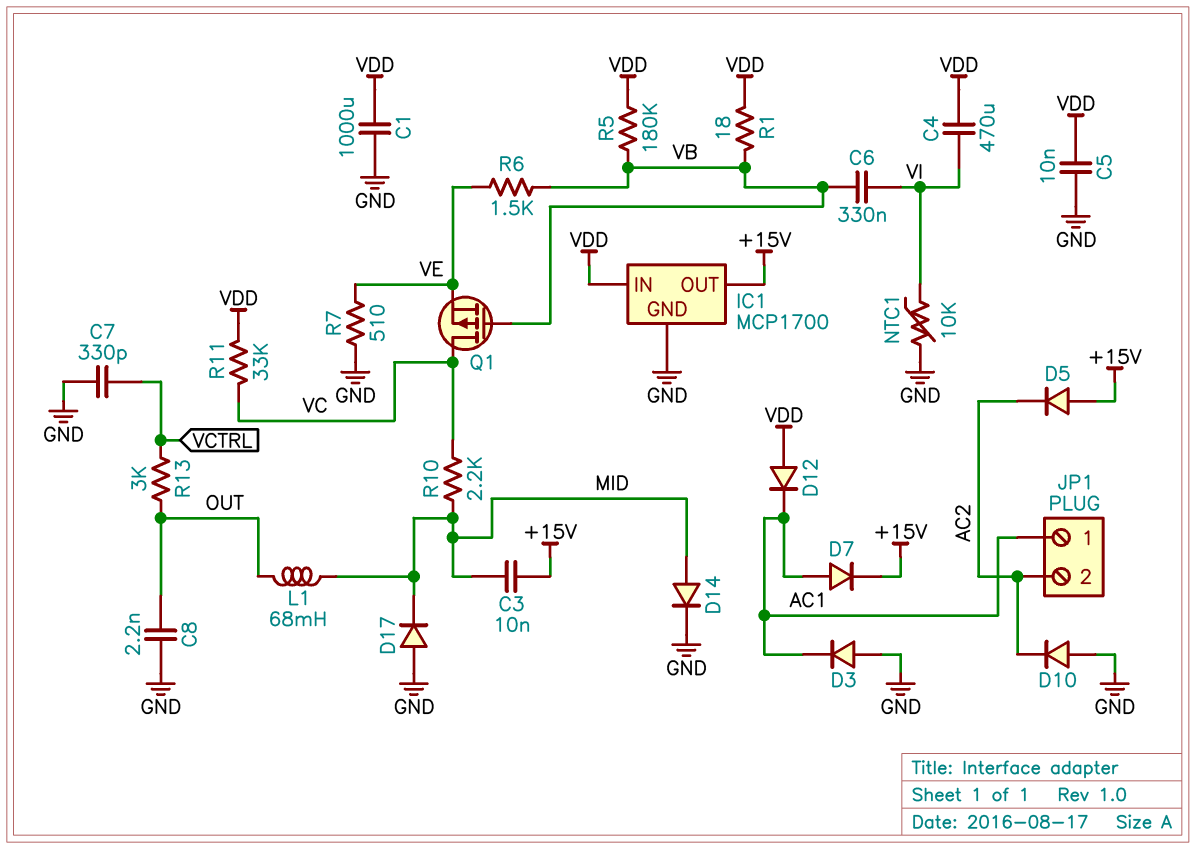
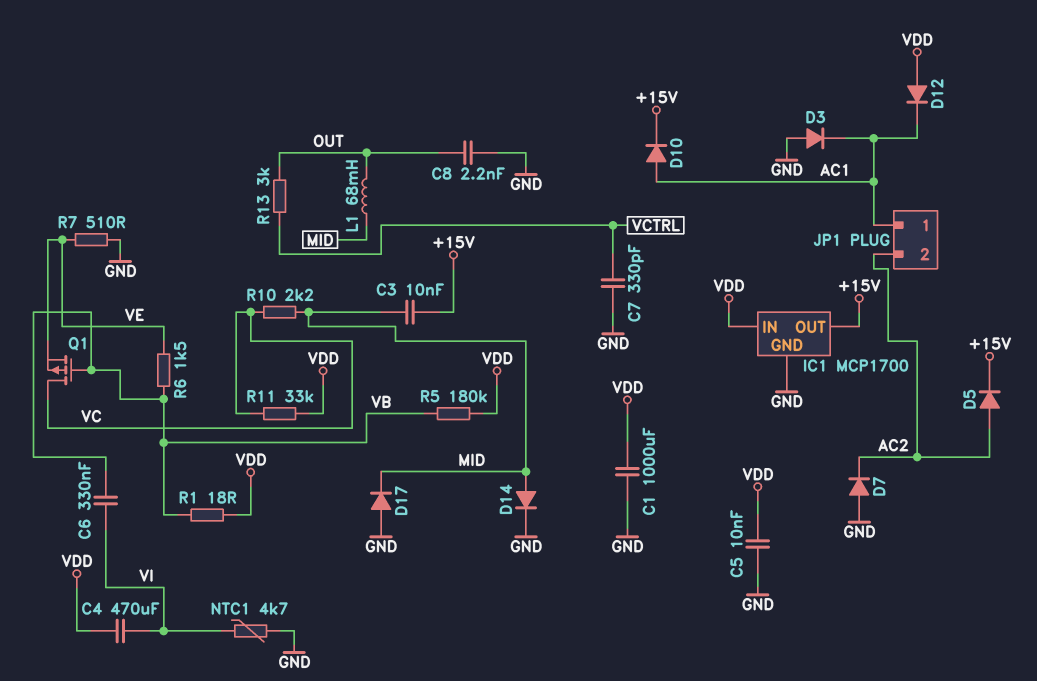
D5: diode (A +15V, K AC2) -> diode (A AC2, K +15V)
D7: diode (A AC1, K +15V) -> diode (A GND, K AC2)
D10: diode (A GND, K AC2) -> diode (A AC1, K +15V)
NTC1: 10k (GND, VI) -> 4.7k (GND, VI)

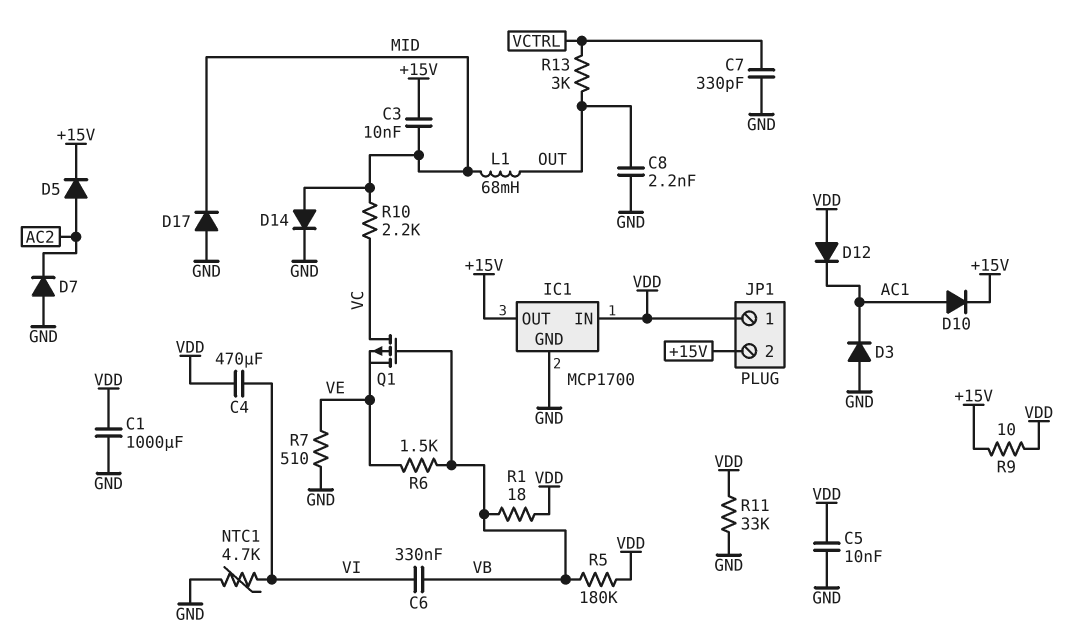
JP1 pin 1: AC1 -> VDD
JP1 pin 2: AC2 -> +15V
R9: none -> 10 (+15V, VDD)
R11: 33k (VC, VDD) -> 33k (GND, VDD)

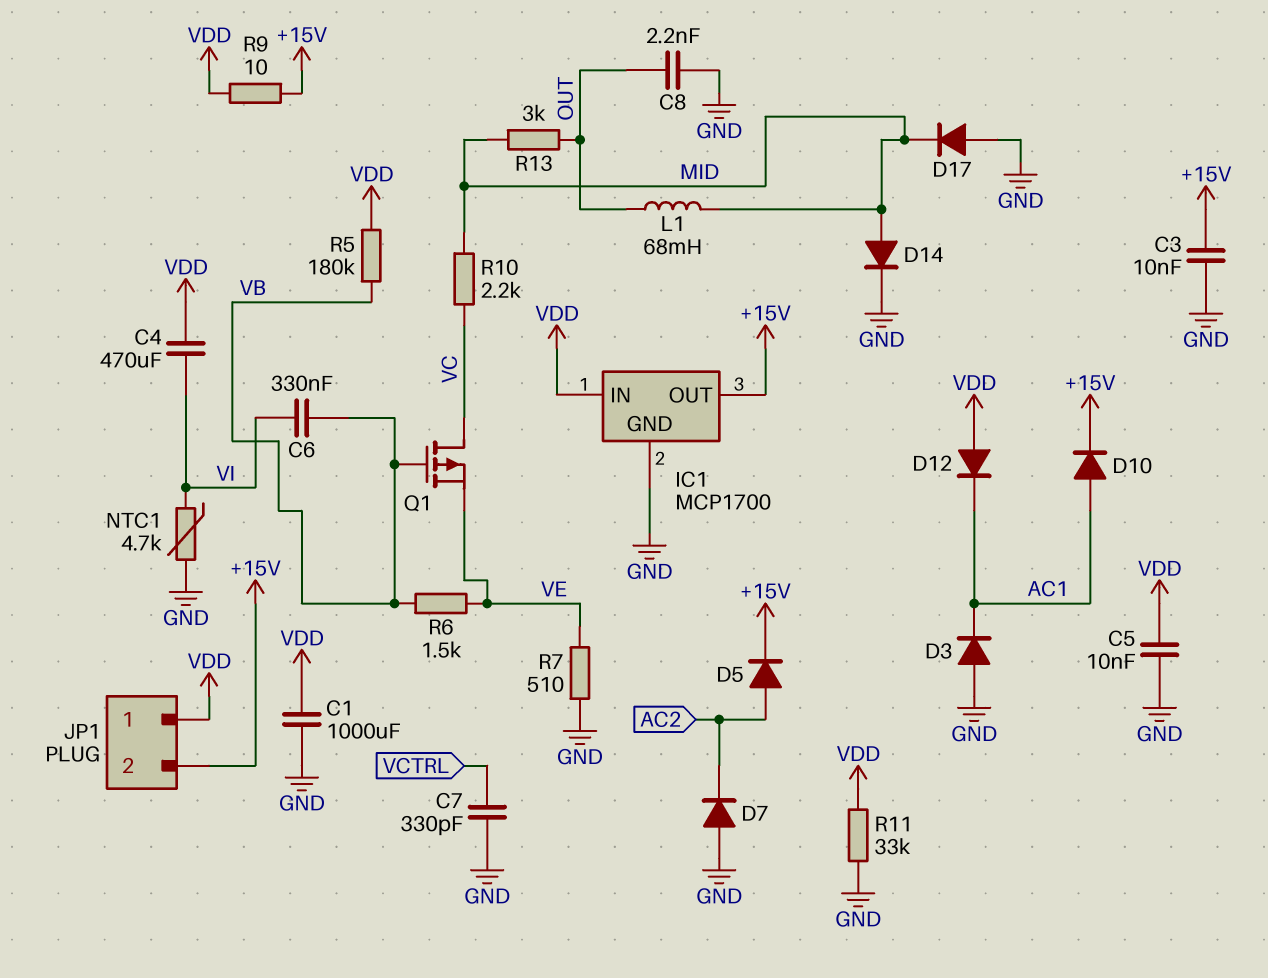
C3: 10nF (+15V, MID) -> 10nF (+15V, GND)
R1: 18 (VB, VDD) -> none
R13: 3k (OUT, VCTRL) -> 3k (MID, OUT)

